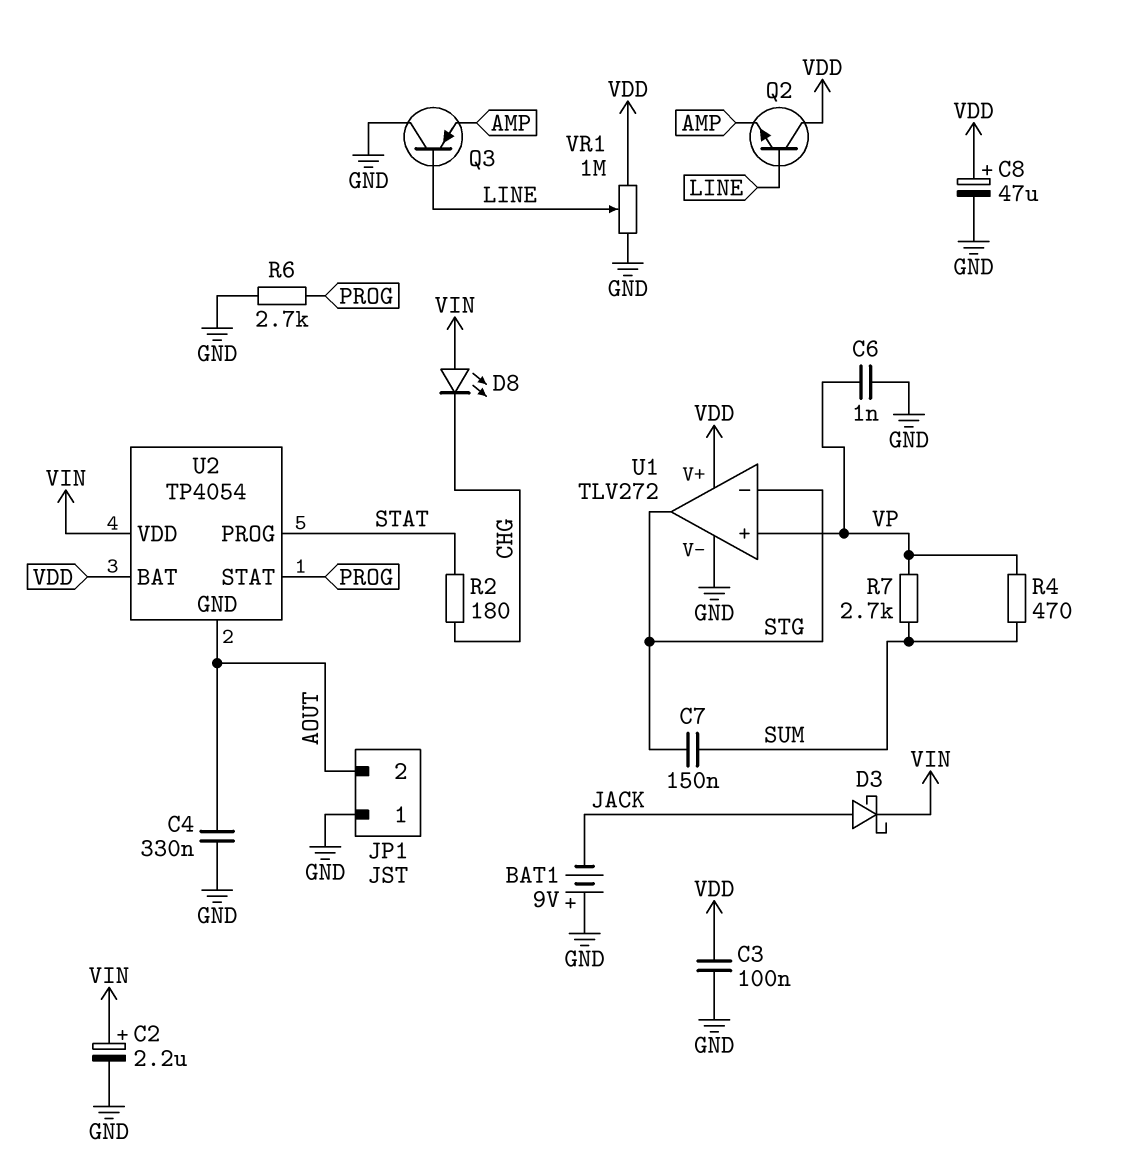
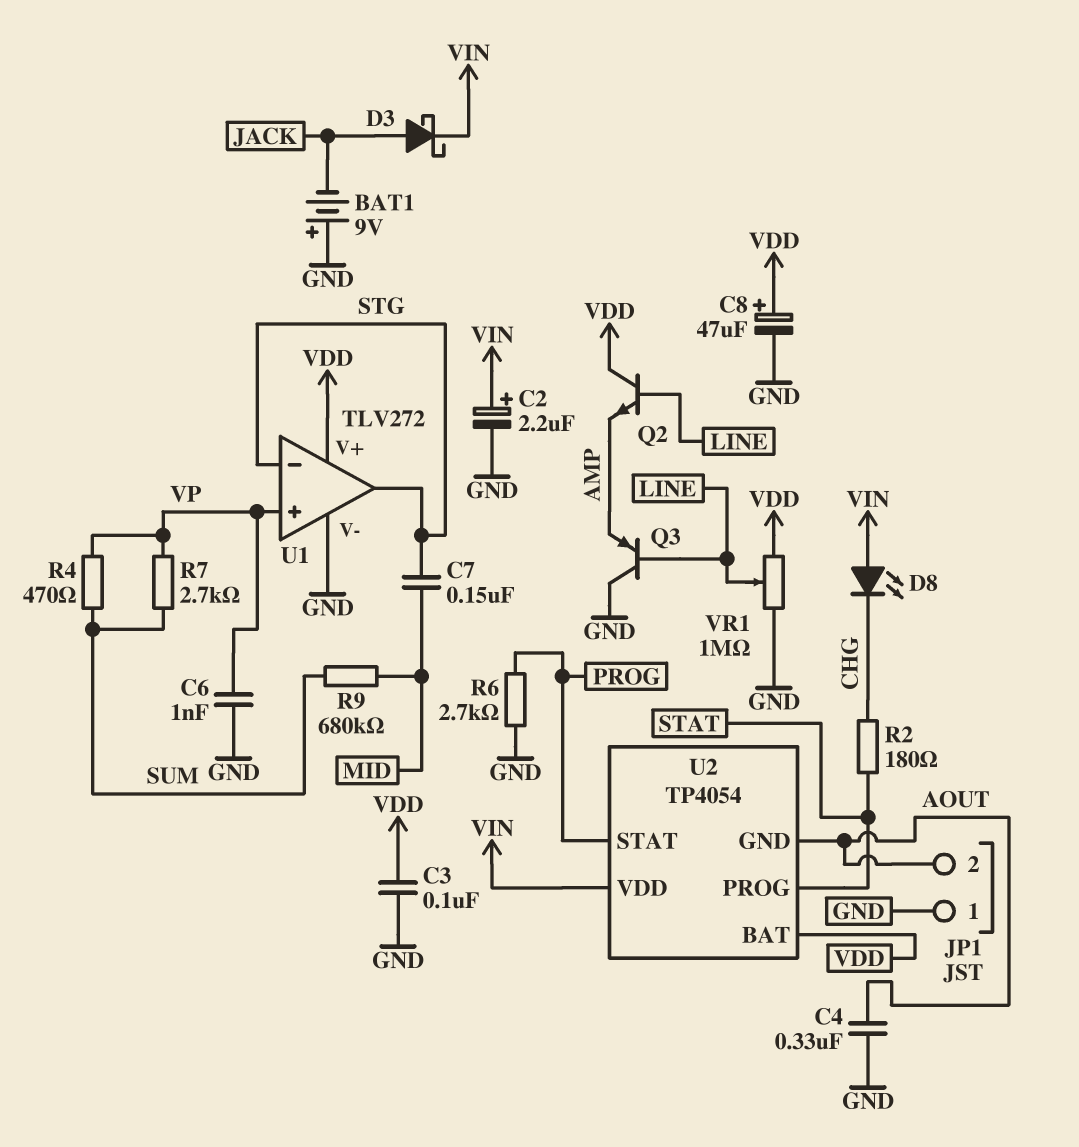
C7: 150nF (STG, SUM) -> 150nF (MID, STG)
R9: none -> 680k (MID, SUM)

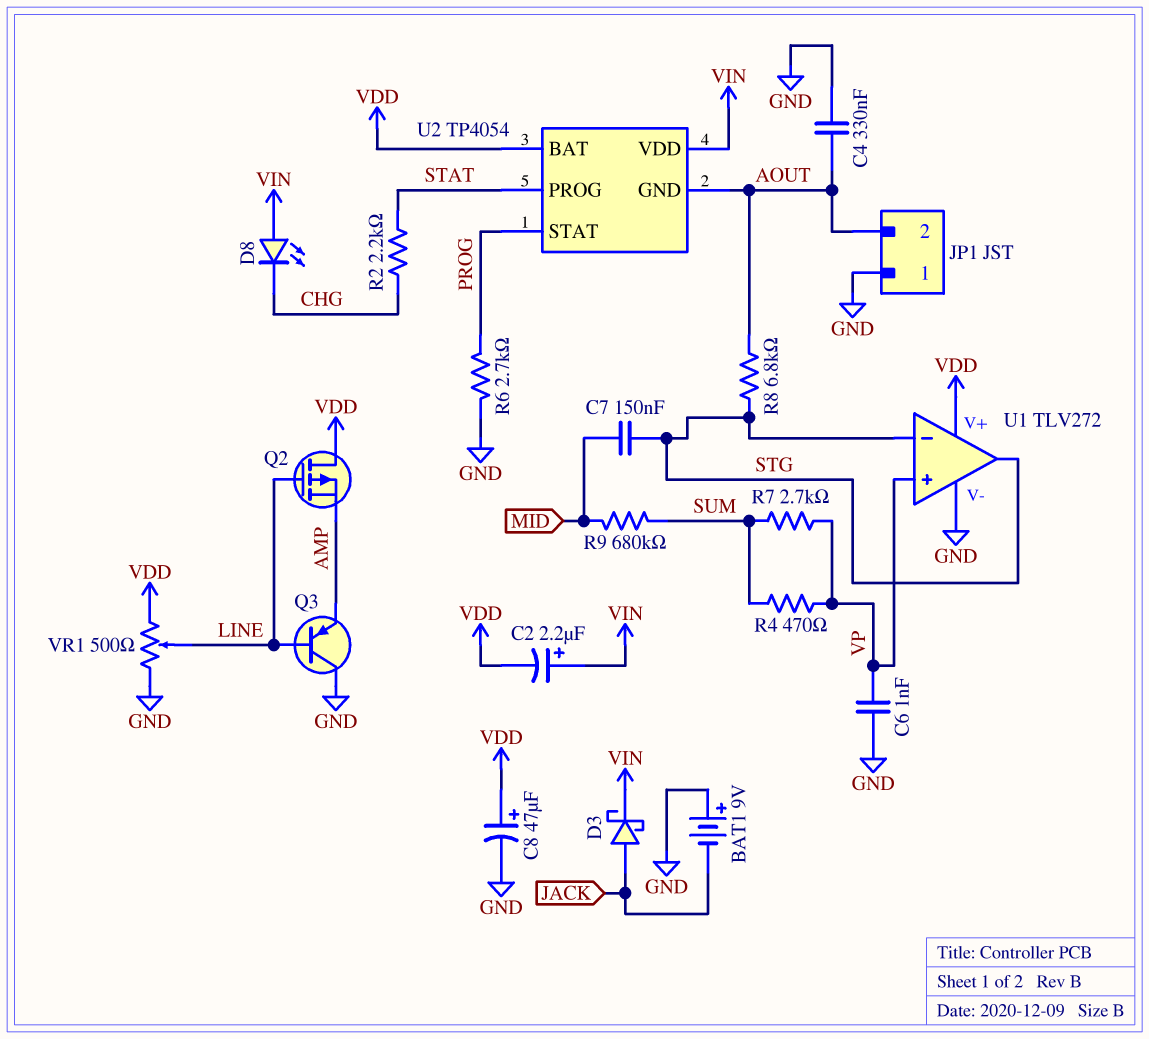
C2: 2.2uF (plus VIN, minus GND) -> 2.2uF (plus VIN, minus VDD)
C3: 100nF (GND, VDD) -> none
Q2: NPN (B LINE, C VDD, E AMP) -> PMOS (G LINE, D VDD, S AMP)
R2: 180 (CHG, STAT) -> 2.2k (CHG, STAT)
R8: none -> 6.8k (AOUT, STG)
VR1: 1M (GND, VDD, wiper LINE) -> 500 (GND, VDD, wiper LINE)

